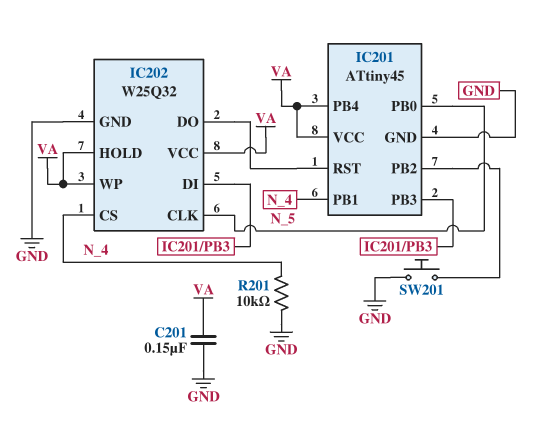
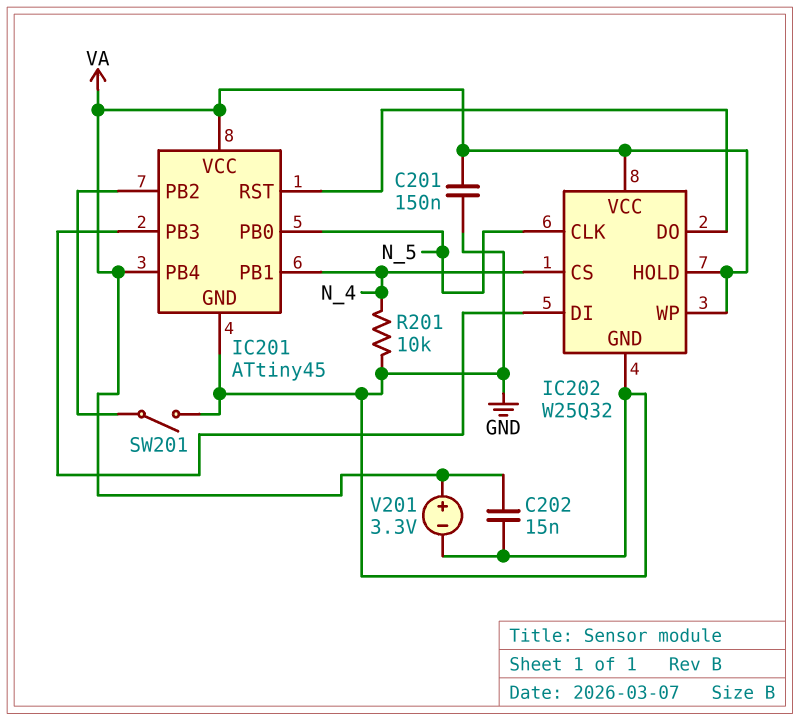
C202: none -> 15nF (GND, VA)
SW201: button (GND, IC201/PB2) -> switch (GND, IC201/PB2)
V201: none -> 3.3V (plus VA, minus GND)

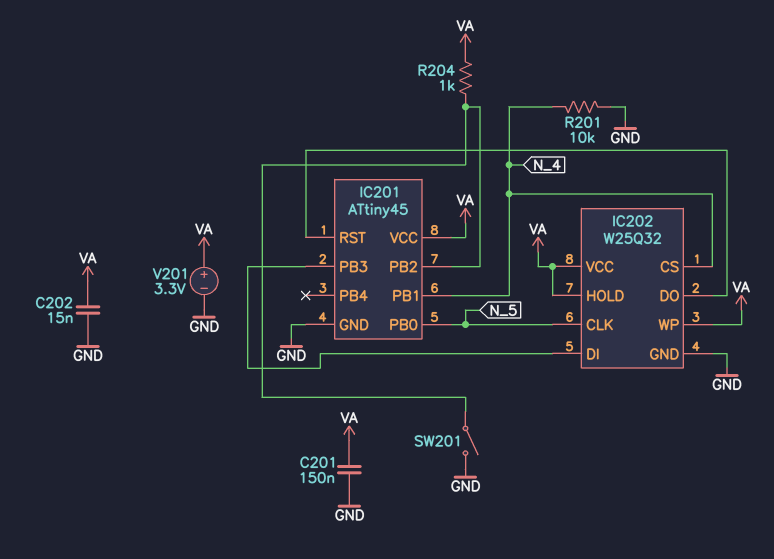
IC201 pin PB4: VA -> none
R204: none -> 1k (IC201/PB2, VA)

